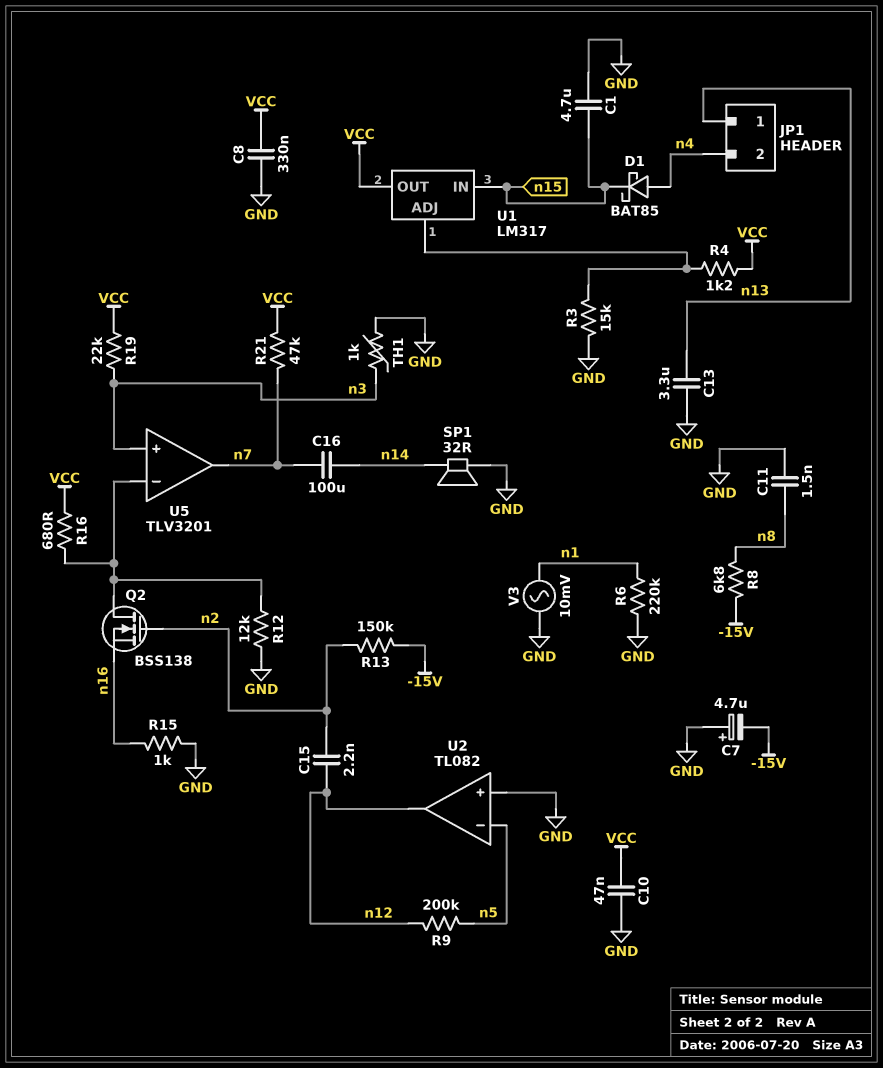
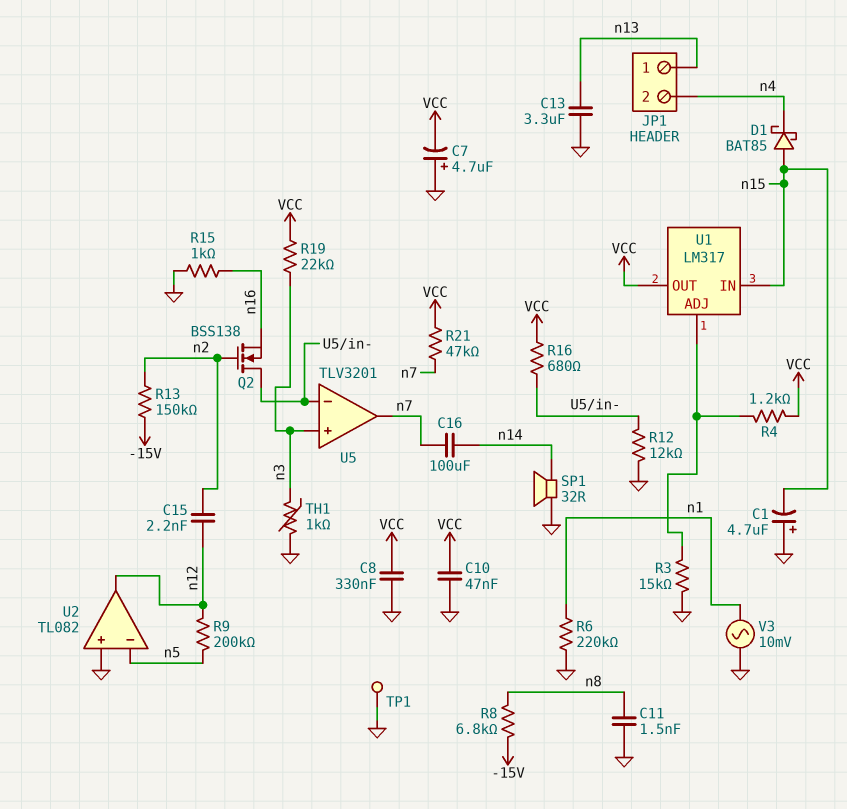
C1: 4.7uF (GND, n15) -> 4.7uF (plus GND, minus n15)
C7: 4.7uF (plus GND, minus -15V) -> 4.7uF (plus GND, minus VCC)
D1: schottky BAT85 (A n4, K n15) -> schottky BAT85 (A n15, K n4)
TP1: none -> test point (GND)

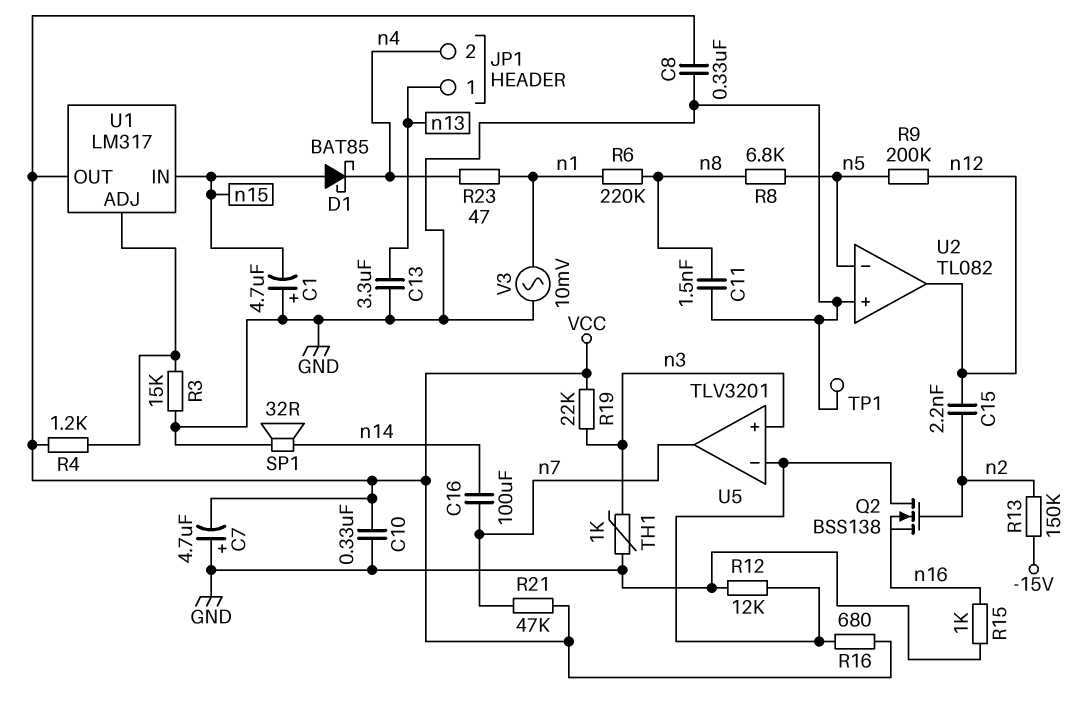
C10: 47nF (GND, VCC) -> 330nF (GND, VCC)
R6: 220k (GND, n1) -> 220k (n1, n8)
R8: 6.8k (-15V, n8) -> 6.8k (n5, n8)
R23: none -> 47 (n1, n4)

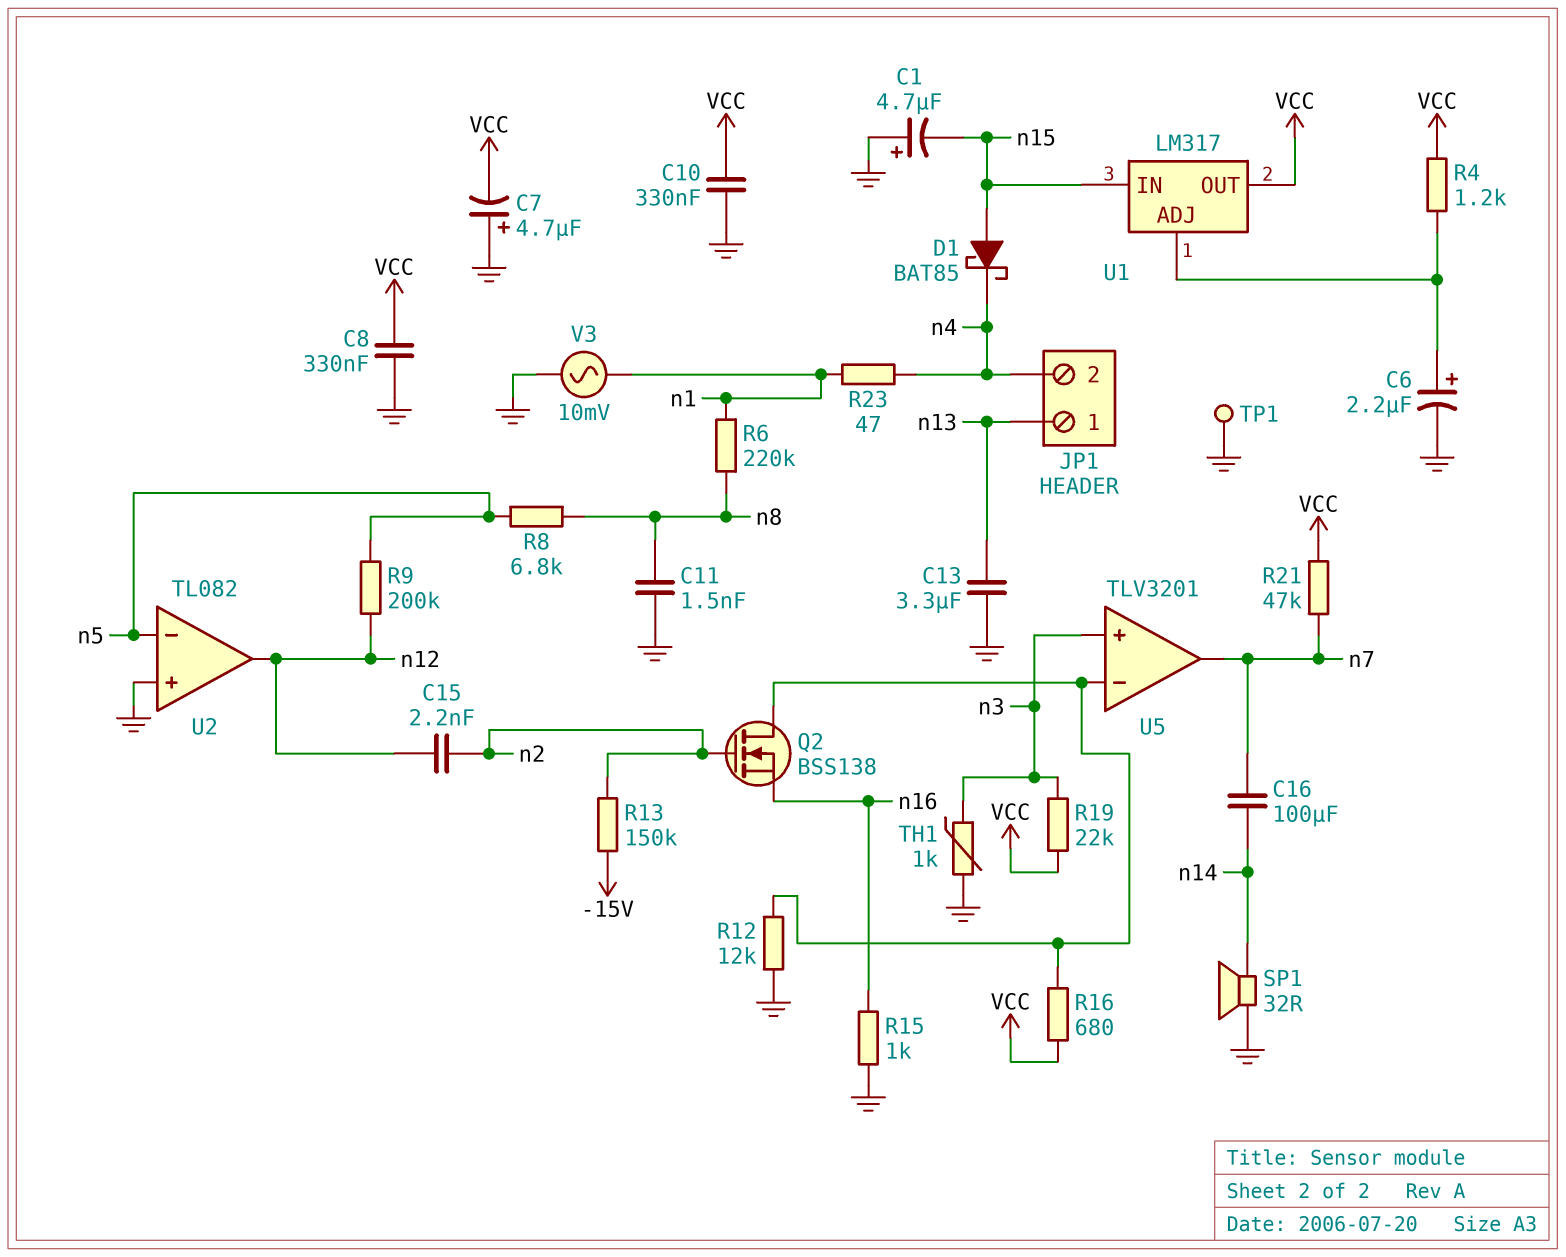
C6: none -> 2.2uF (plus U1/ADJ, minus GND)
R3: 15k (GND, U1/ADJ) -> none

